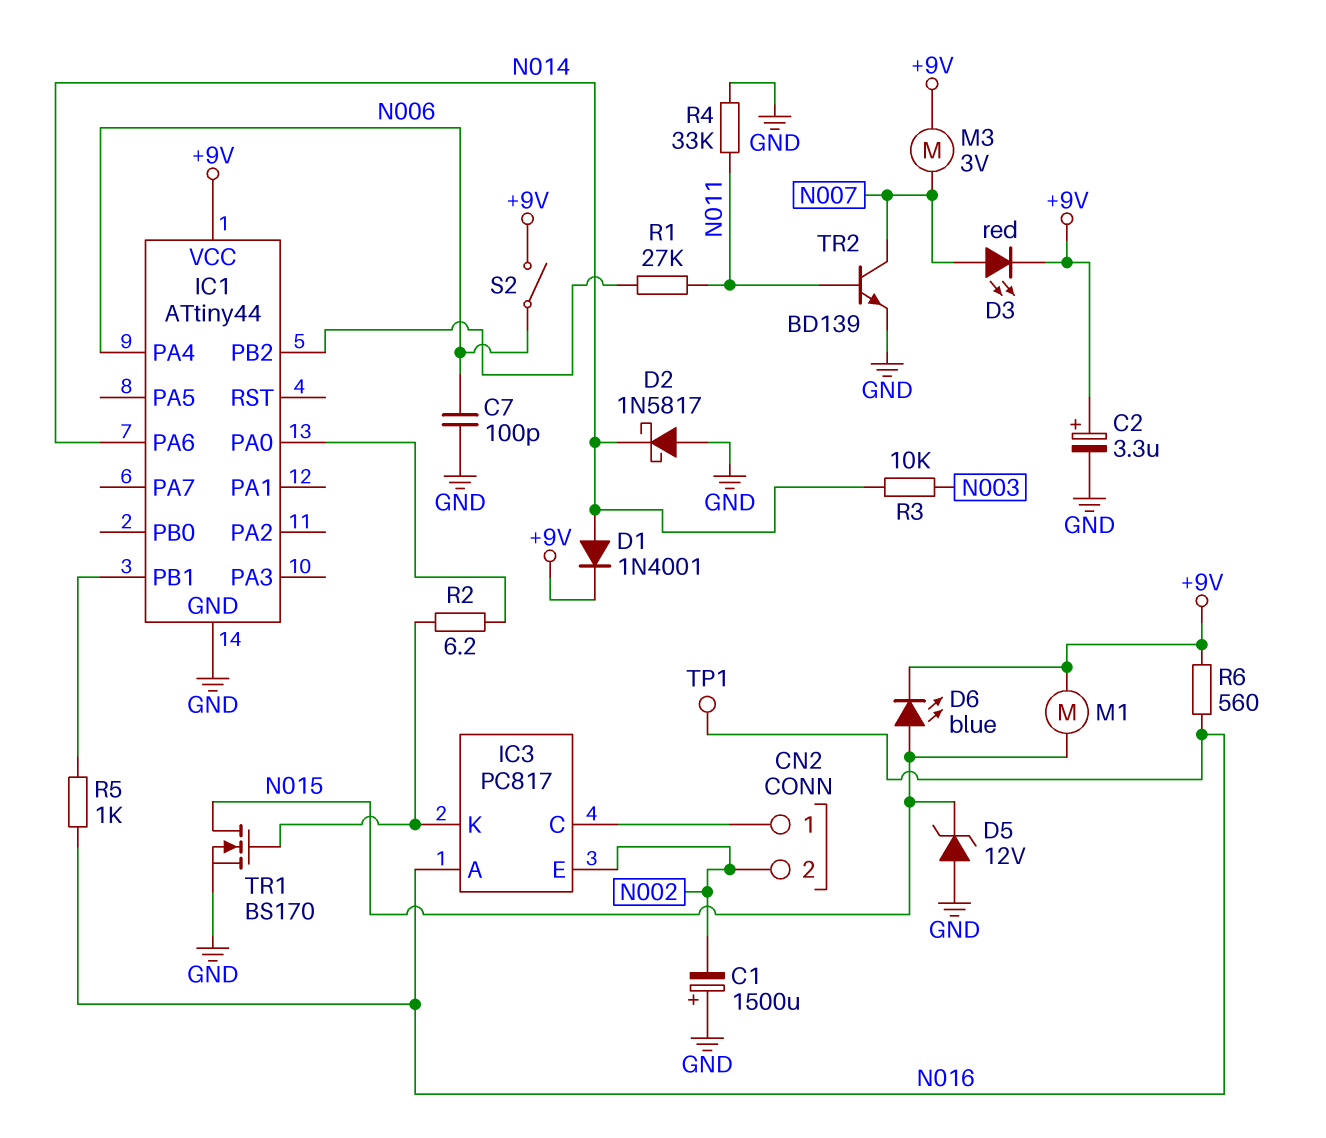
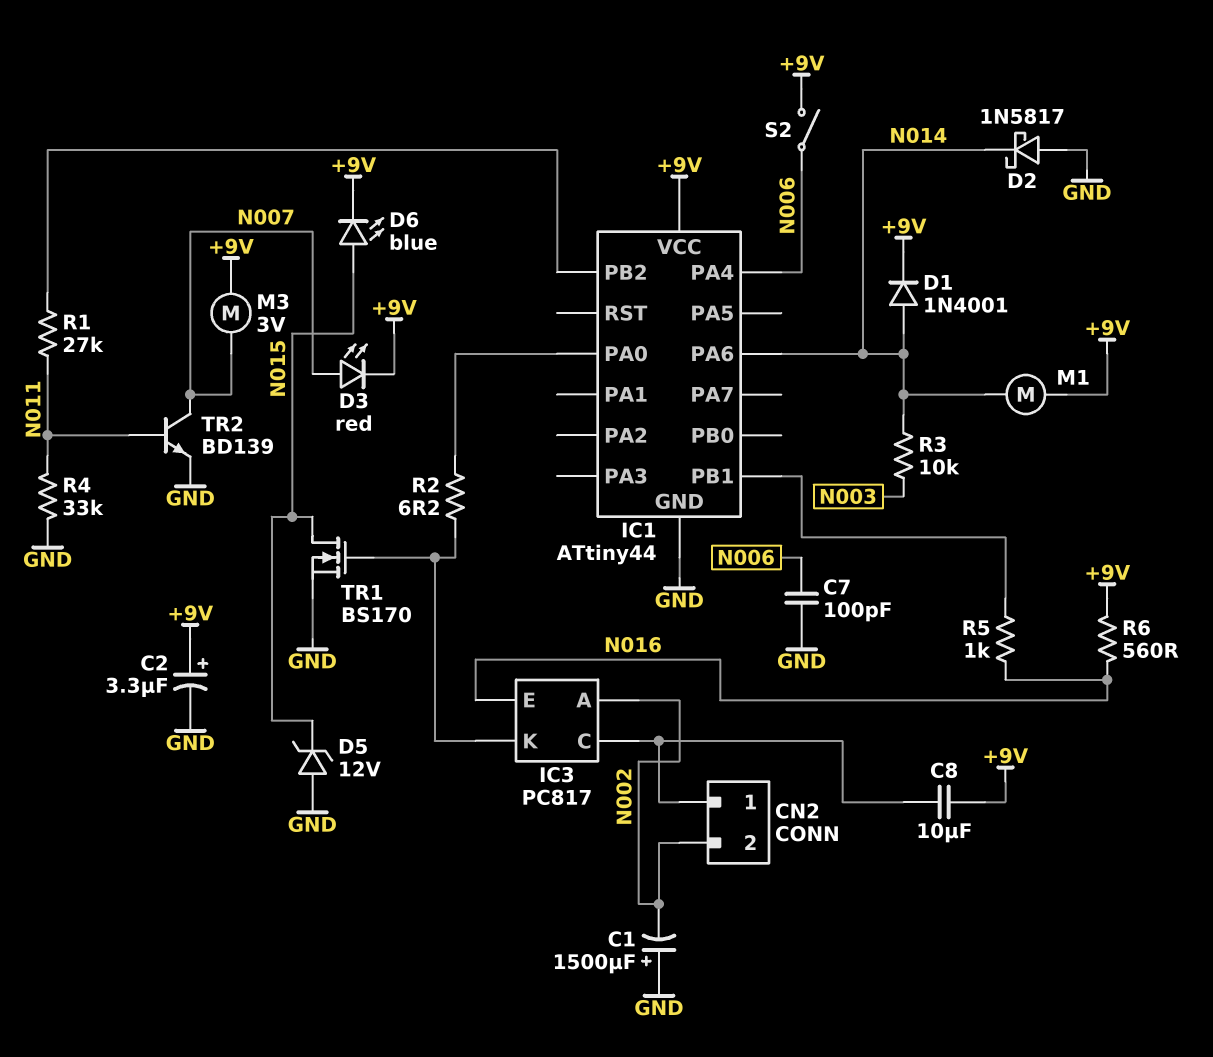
C8: none -> 10uF (+9V, CN2/1)
IC3 pin A: N016 -> N002
IC3 pin E: N002 -> N016
M1: motor (+9V, N015) -> motor (+9V, N014)
TP1: test point (N016) -> none

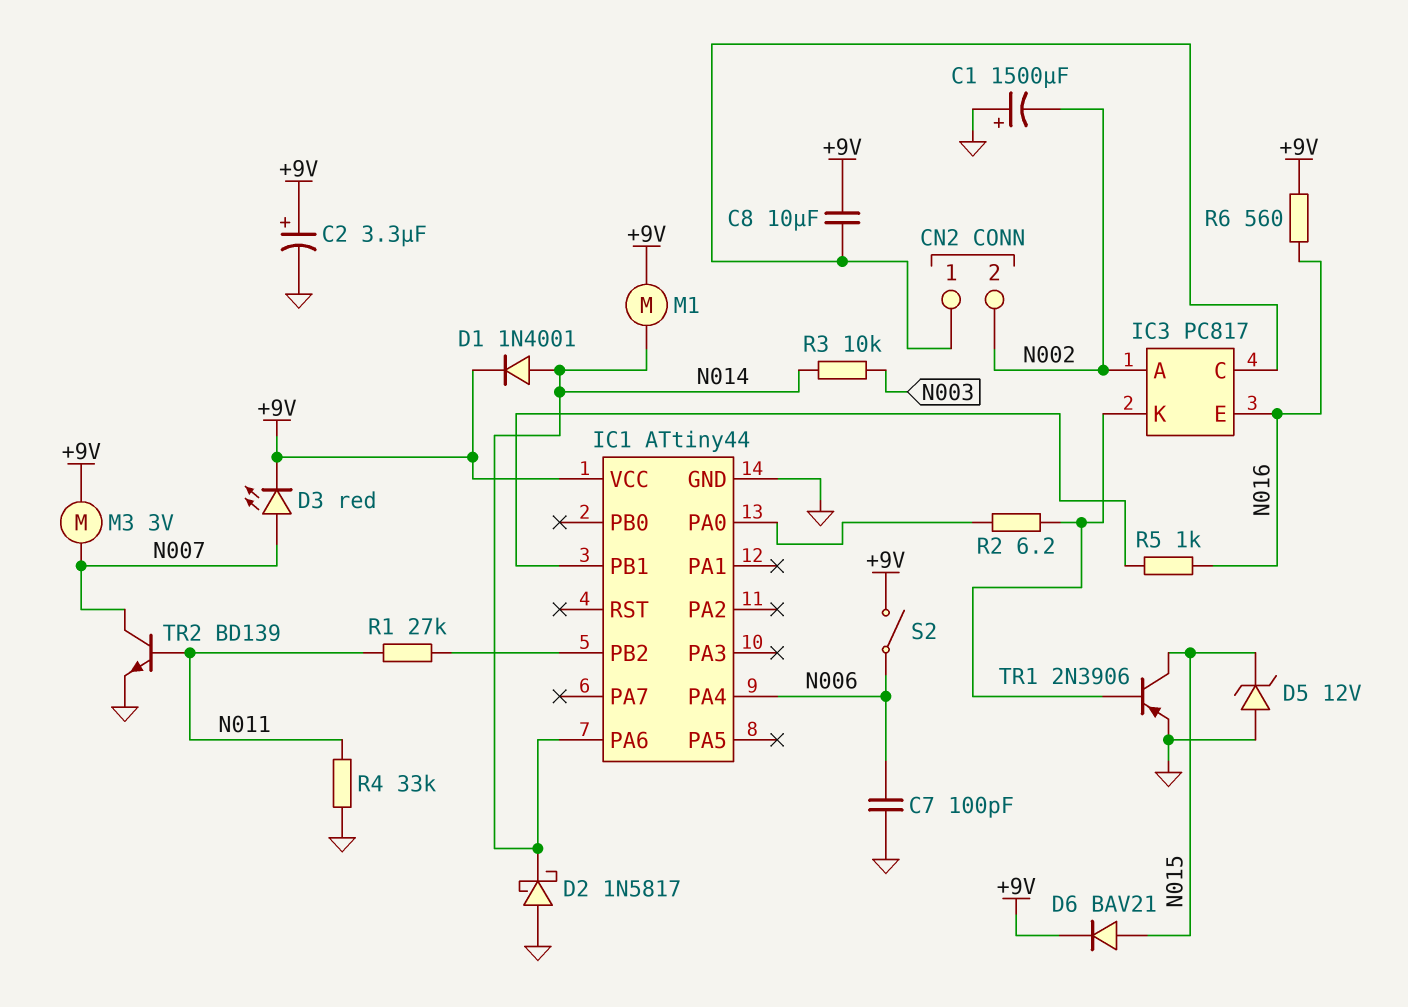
D6: LED blue (A N015, K +9V) -> diode BAV21 (A N015, K +9V)
TR1: NMOS BS170 (G IC3/K, D N015, S GND) -> PNP 2N3906 (B IC3/K, C N015, E GND)

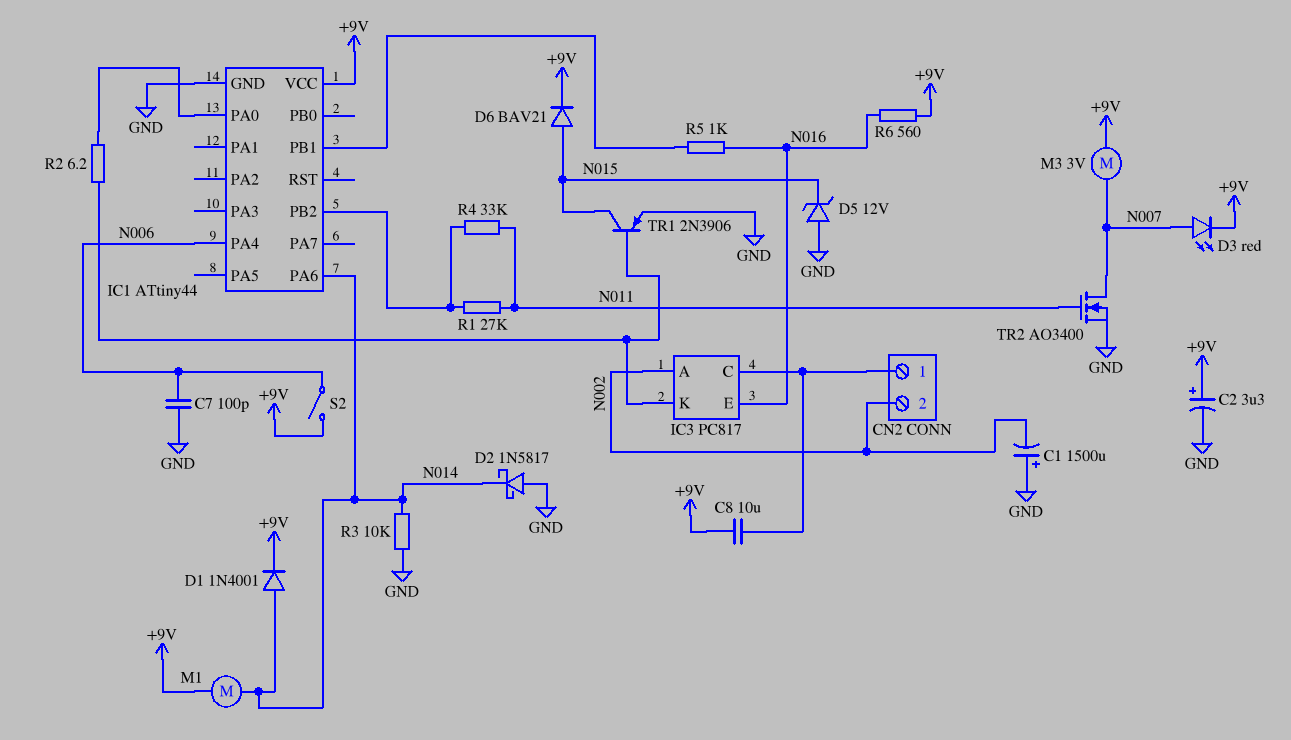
R3: 10k (N003, N014) -> 10k (GND, N014)
R4: 33k (GND, N011) -> 33k (IC1/PB2, N011)
TR2: NPN BD139 (B N011, C N007, E GND) -> NMOS AO3400 (G N011, D N007, S GND)

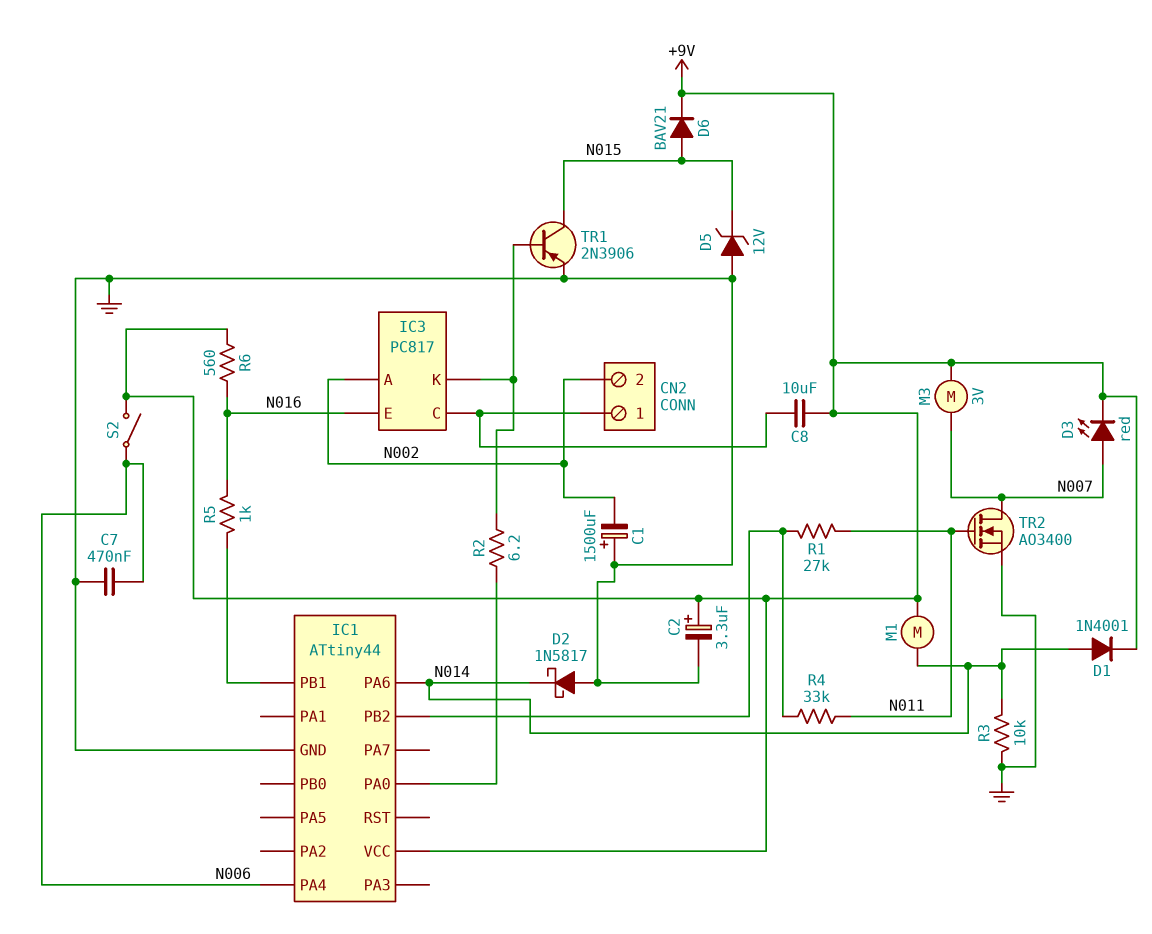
C7: 100pF (GND, N006) -> 470nF (GND, N006)

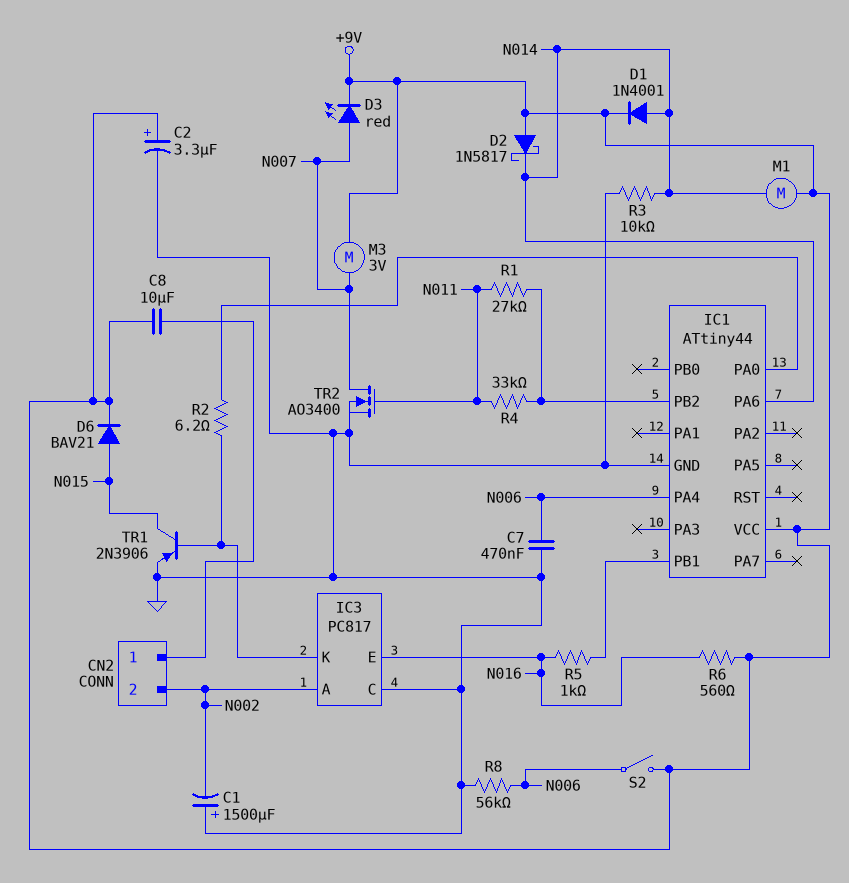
D2: schottky 1N5817 (A GND, K N014) -> schottky 1N5817 (A +9V, K N014)
D5: zener 12V (A GND, K N015) -> none
IC3 pin C: CN2/1 -> GND
R8: none -> 56k (GND, N006)

